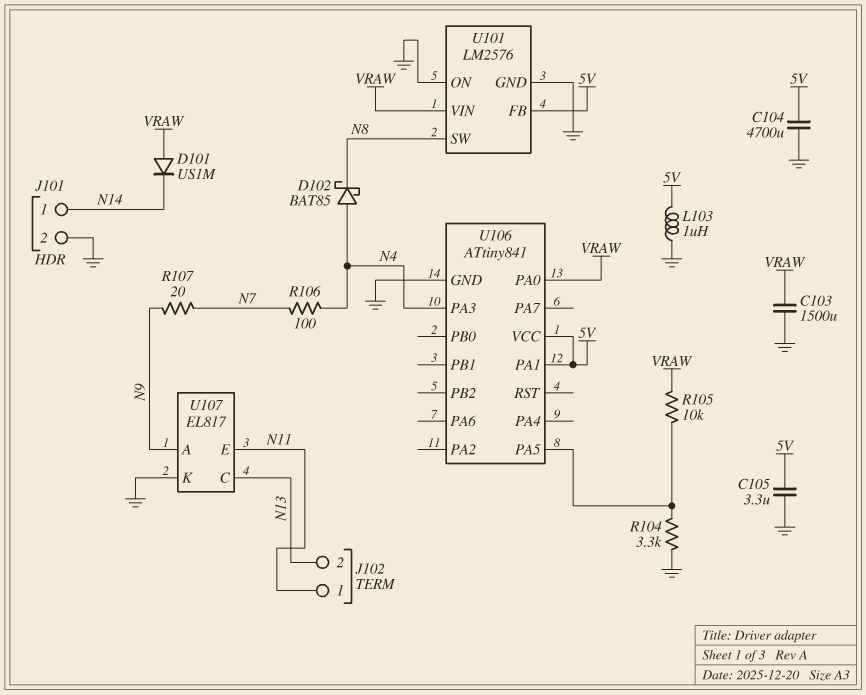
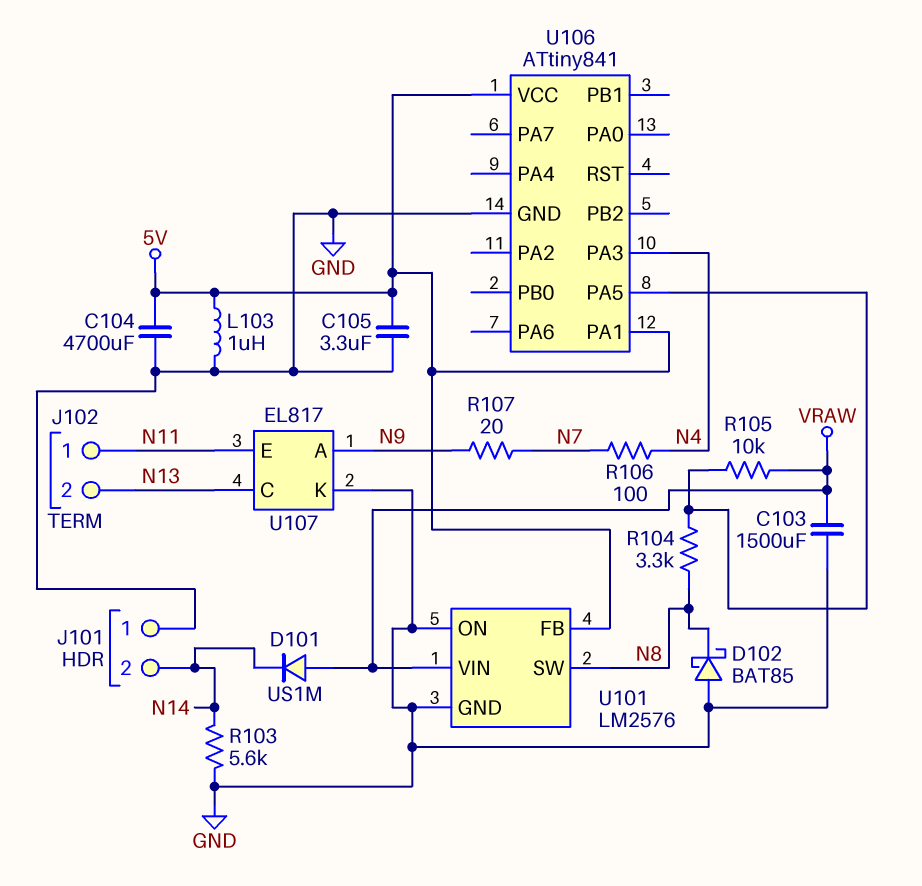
D102: schottky BAT85 (A N4, K N8) -> schottky BAT85 (A GND, K N8)
J101 pin 1: N14 -> GND
J101 pin 2: GND -> N14
R103: none -> 5.6k (GND, N14)
R104: 3.3k (GND, U106/PA5) -> 3.3k (N8, U106/PA5)
U106 pin PA0: VRAW -> none

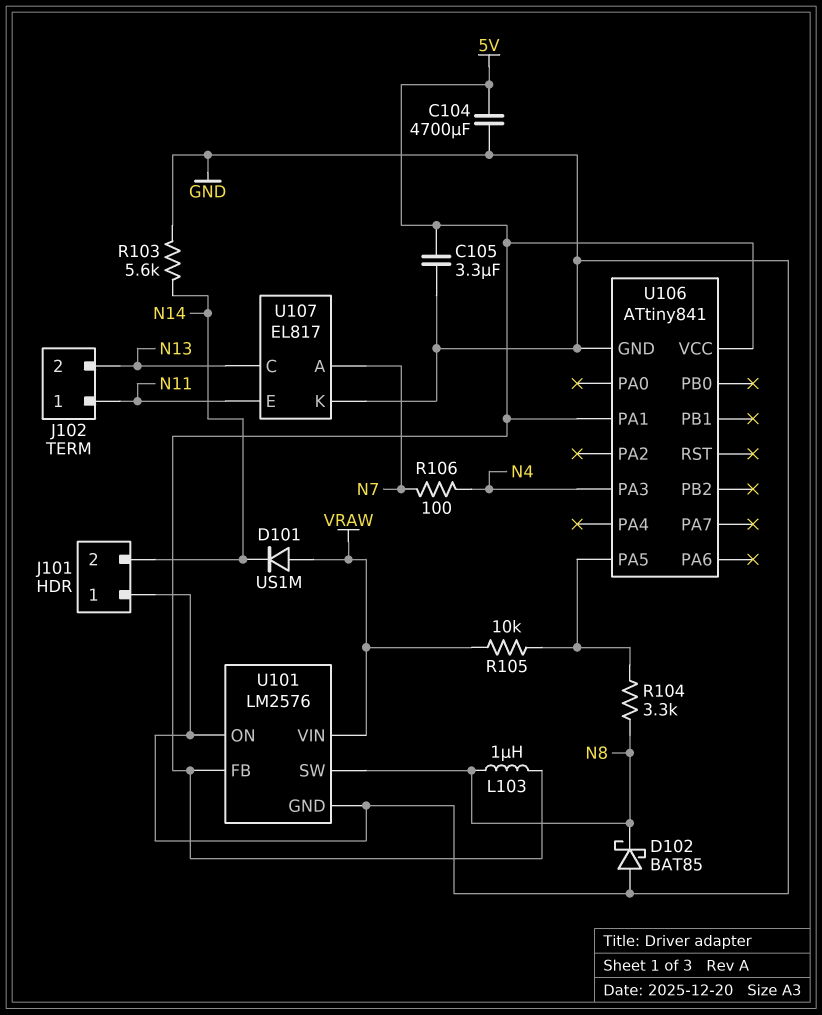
C103: 1500uF (GND, VRAW) -> none
L103: 1uH (5V, GND) -> 1uH (5V, N8)
R107: 20 (N7, N9) -> none
U107 pin A: N9 -> N7

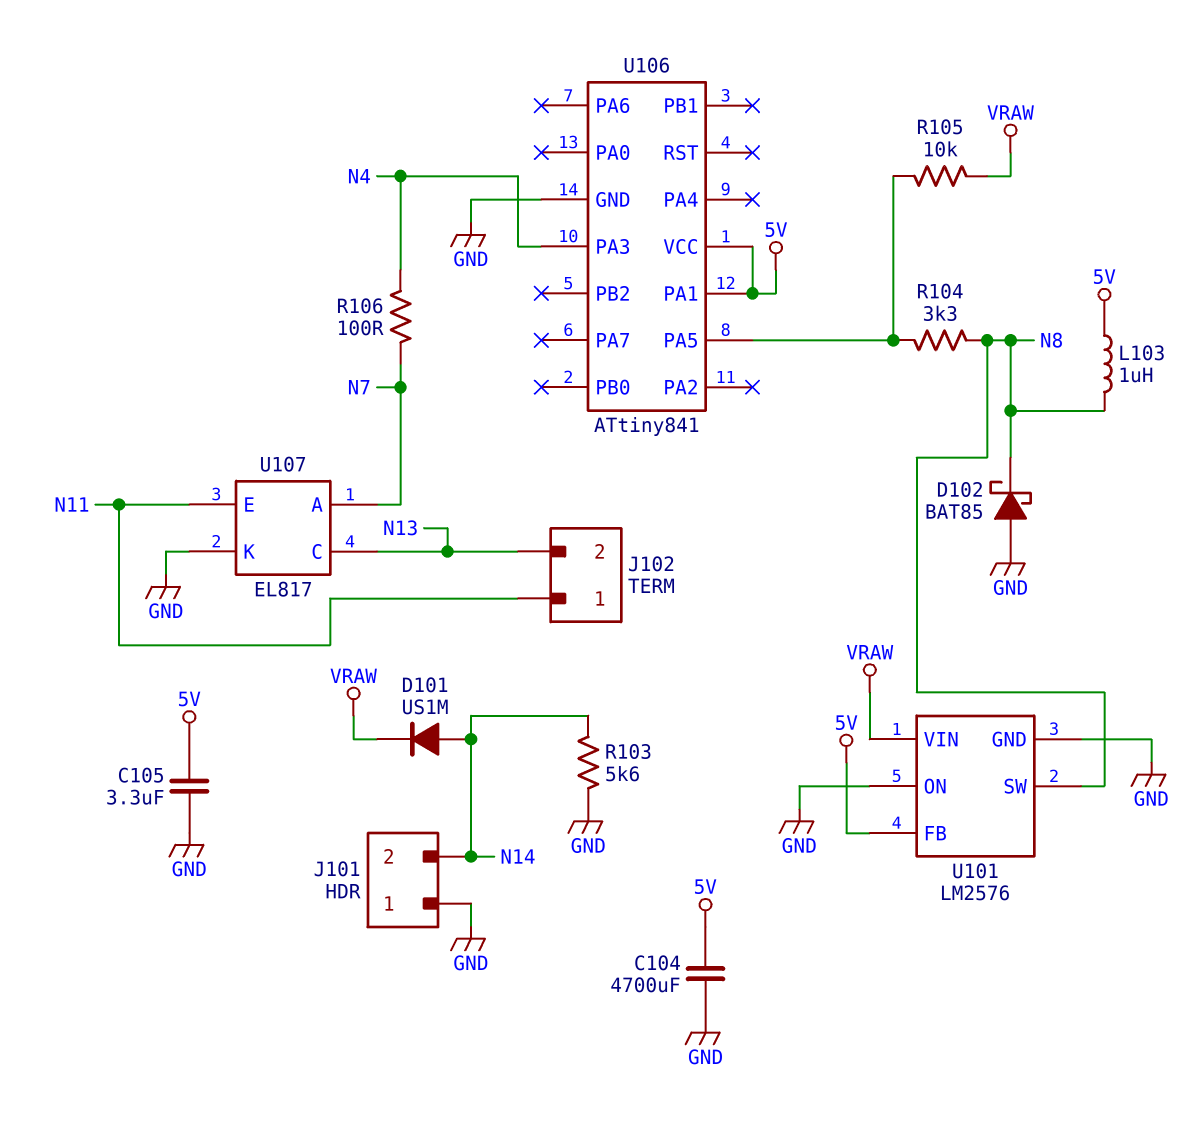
D101: diode US1M (A VRAW, K N14) -> diode US1M (A N14, K VRAW)

